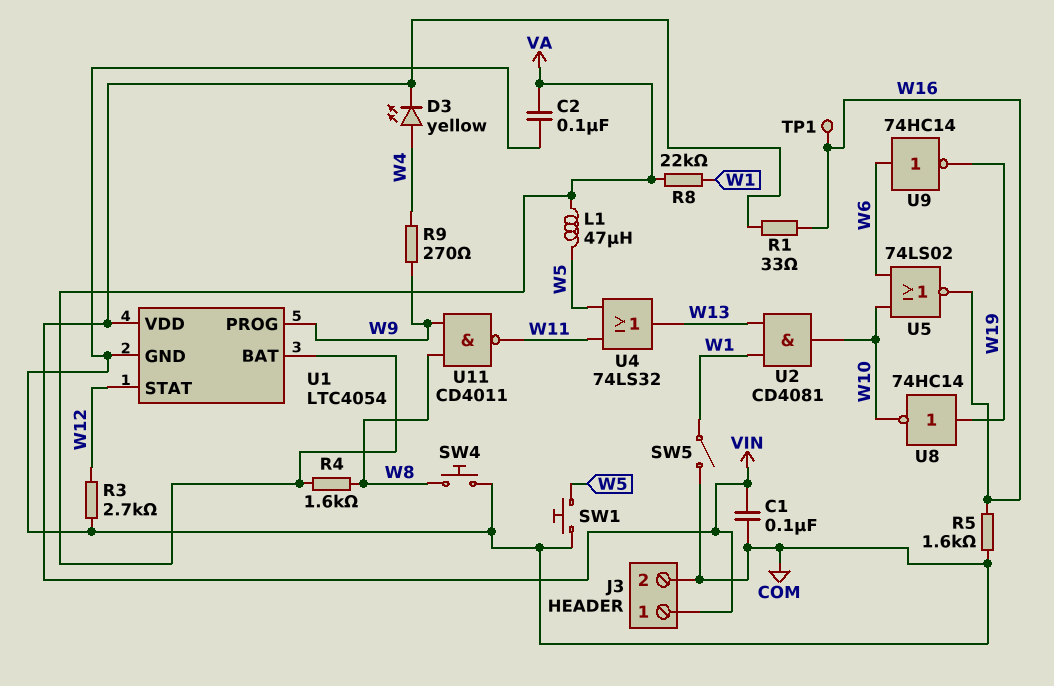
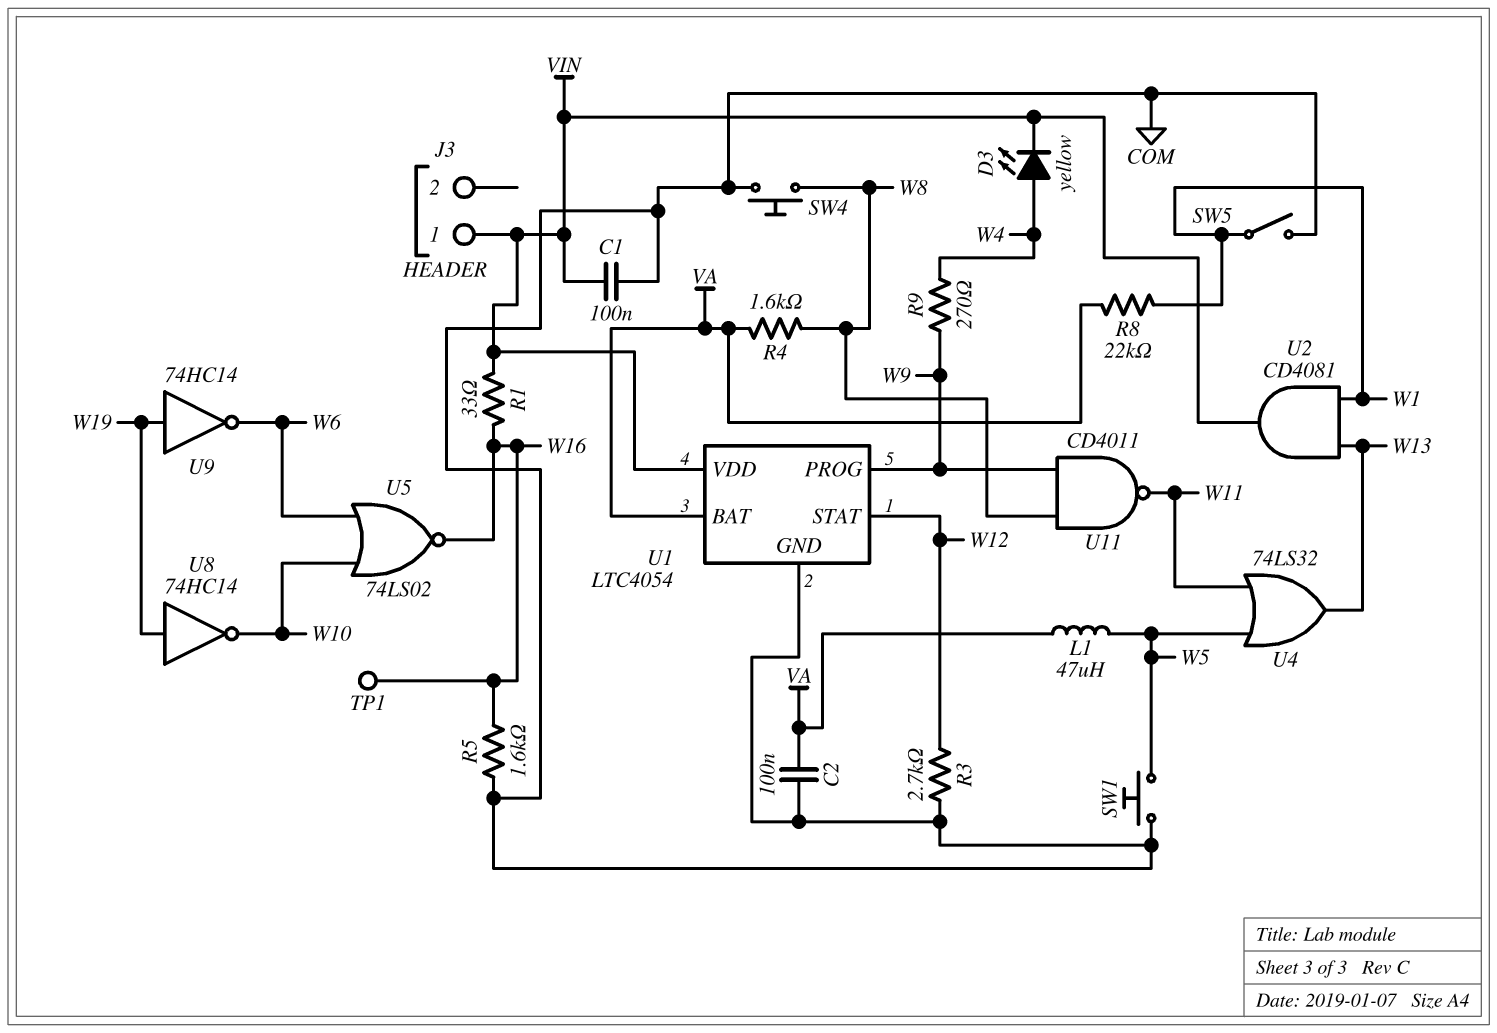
J3 pin 2: COM -> none
U2: AND CD4081 (in W1, in W13, out W10) -> AND CD4081 (in W1, in W13, out VIN)
U9: NOT 74HC14 (in W6, out W19) -> NOT 74HC14 (in W19, out W6)

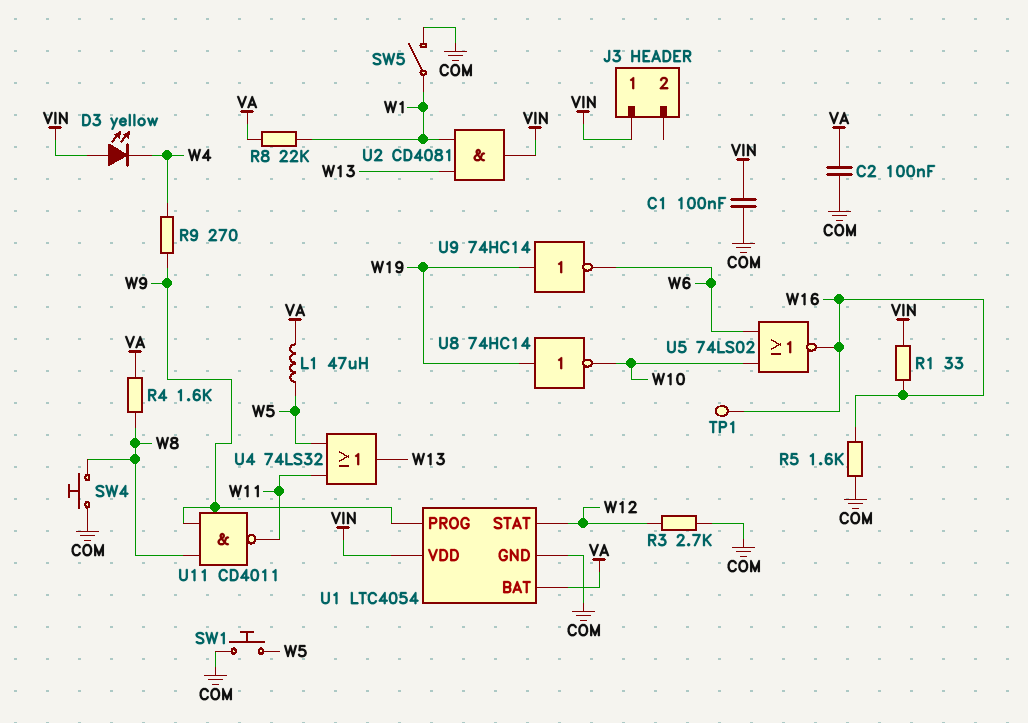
D3: LED yellow (A W4, K VIN) -> LED yellow (A VIN, K W4)

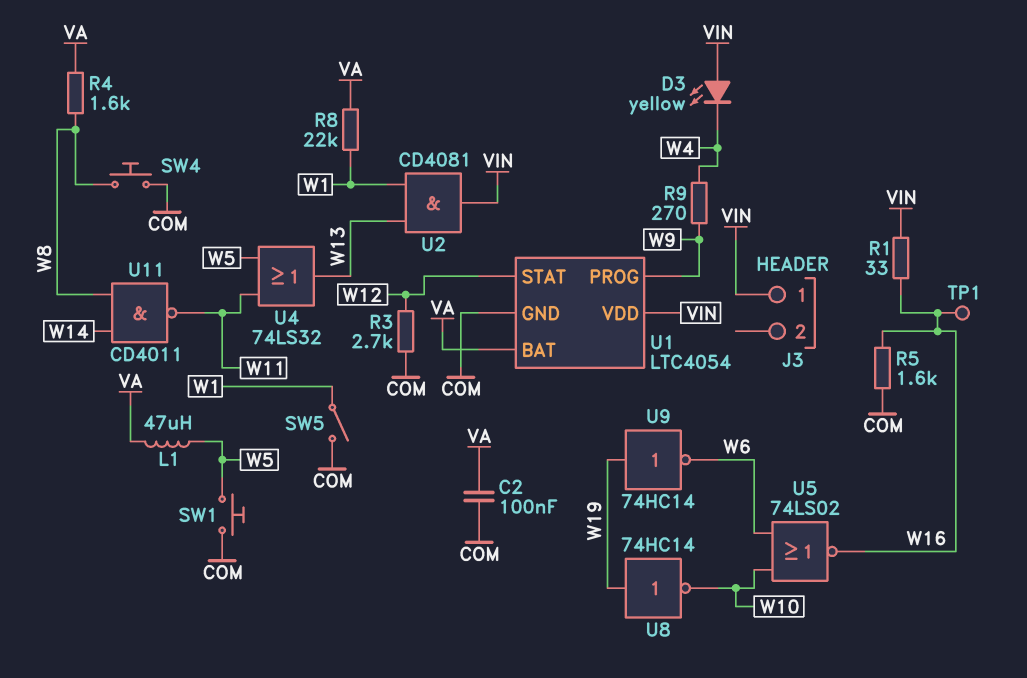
C1: 100nF (COM, VIN) -> none
U11: NAND CD4011 (in W8, in W9, out W11) -> NAND CD4011 (in W8, in W14, out W11)

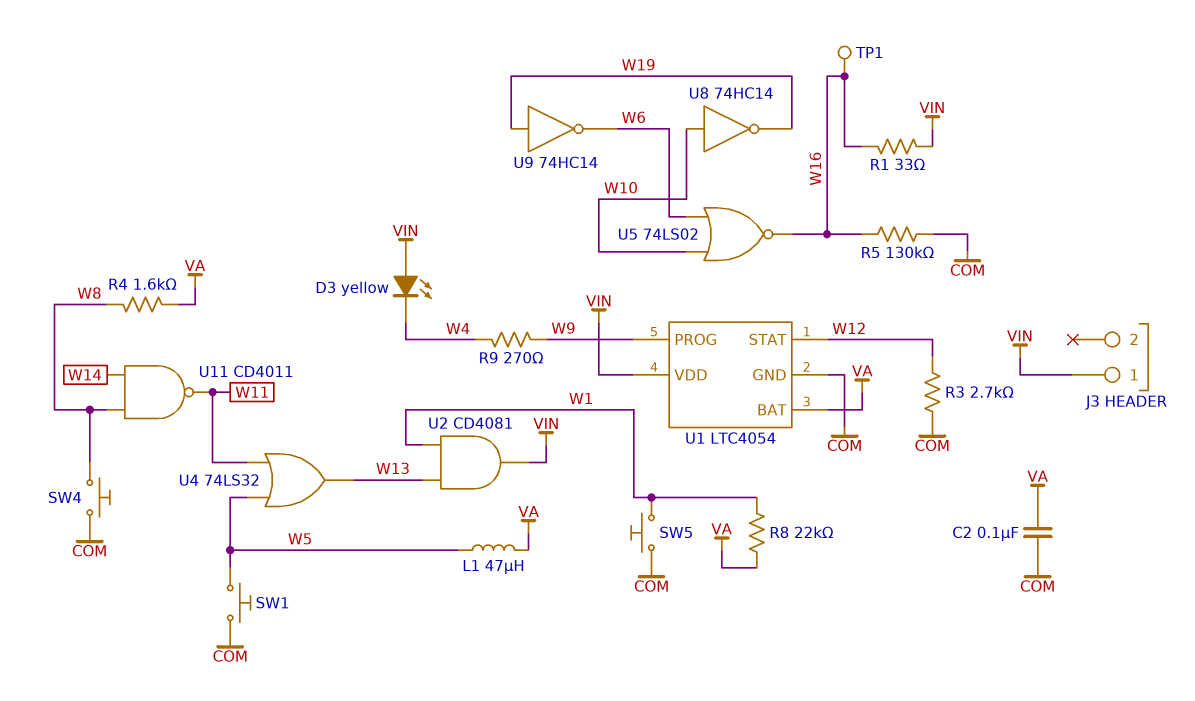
R5: 1.6k (COM, W16) -> 130k (COM, W16)
SW5: switch (COM, W1) -> button (COM, W1)
U8: NOT 74HC14 (in W19, out W10) -> NOT 74HC14 (in W10, out W19)

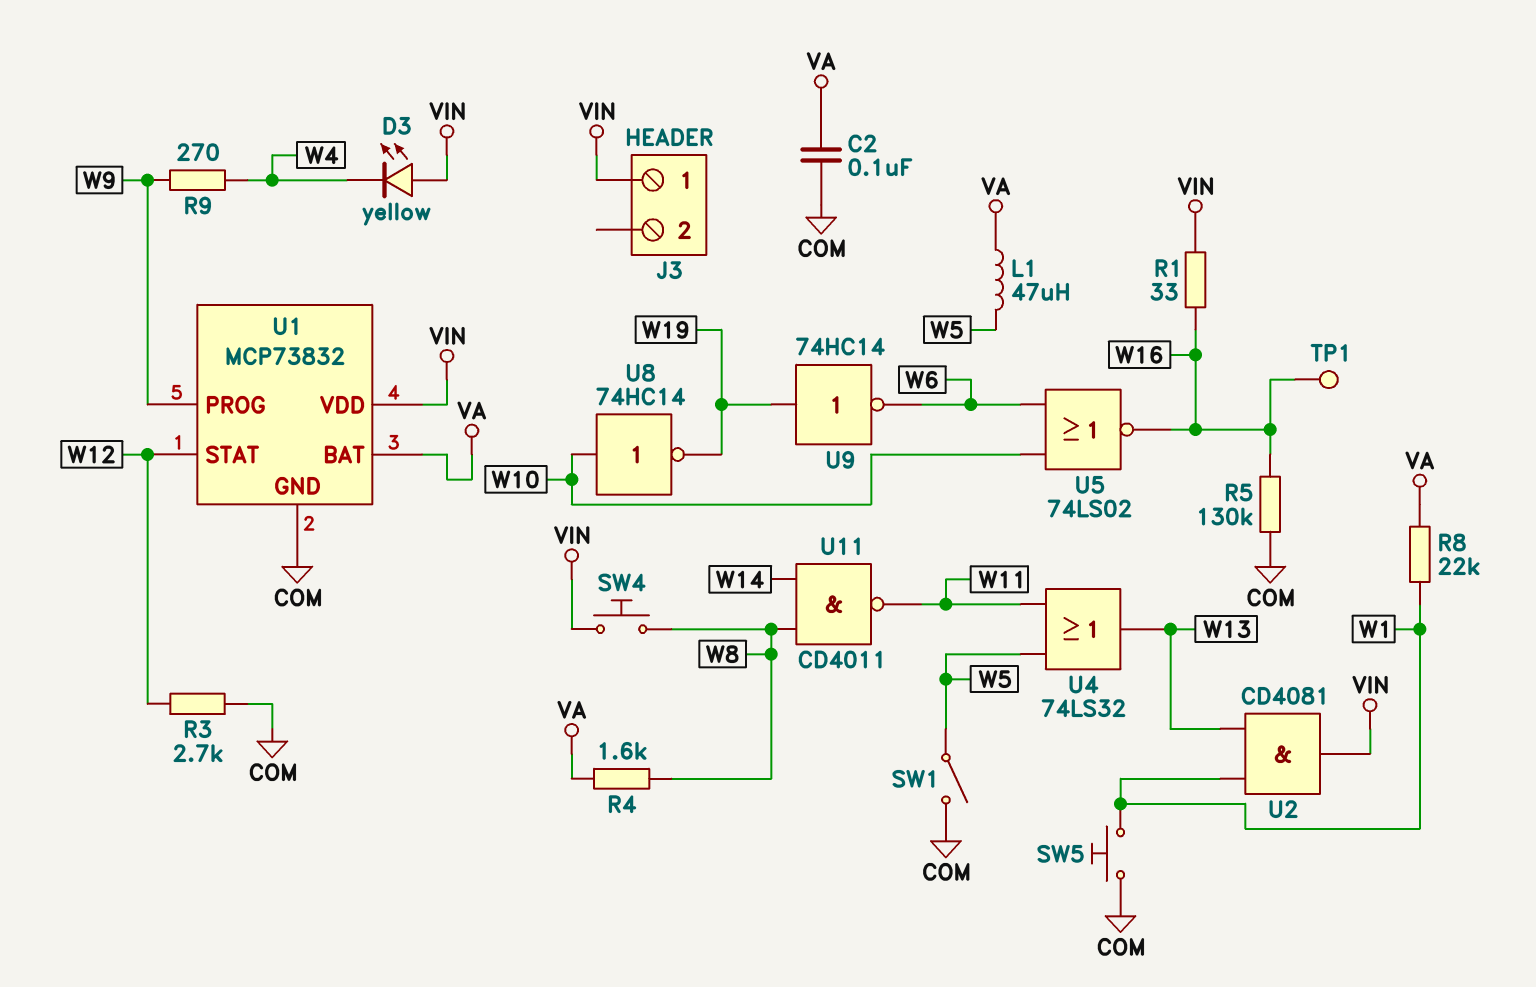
SW1: button (COM, W5) -> switch (COM, W5)
SW4: button (COM, W8) -> button (VIN, W8)
U1: LTC4054 -> MCP73832

